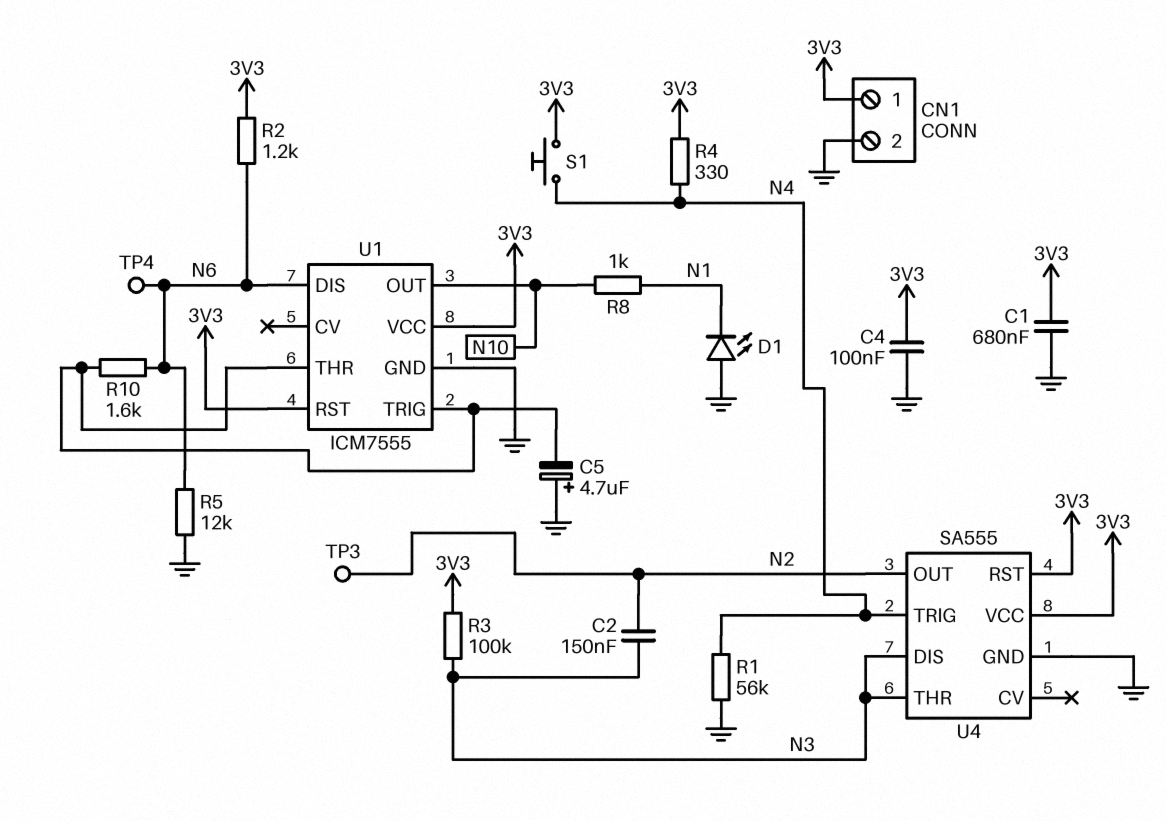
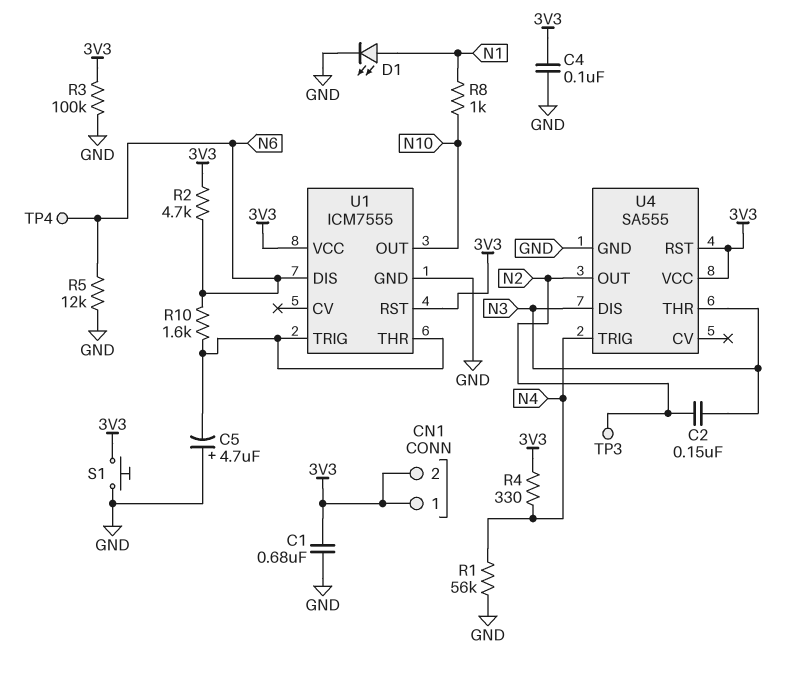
CN1 pin 2: GND -> 3V3
D1: LED (A GND, K N1) -> LED (A N1, K GND)
R2: 1.2k (3V3, N6) -> 4.7k (3V3, N6)
R3: 100k (3V3, N3) -> 100k (3V3, GND)
S1: button (3V3, N4) -> button (3V3, GND)

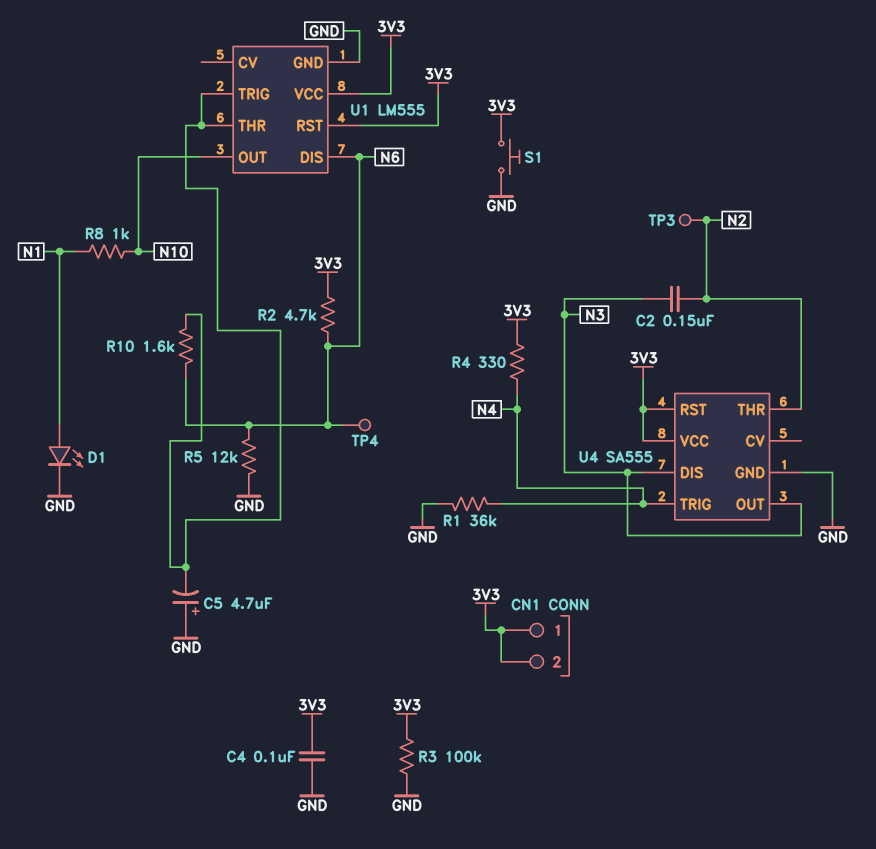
C1: 680nF (3V3, GND) -> none
R1: 56k (GND, N4) -> 36k (GND, N4)
U1: ICM7555 -> LM555
U4 pin OUT: N2 -> N3
U4 pin THR: N3 -> N2

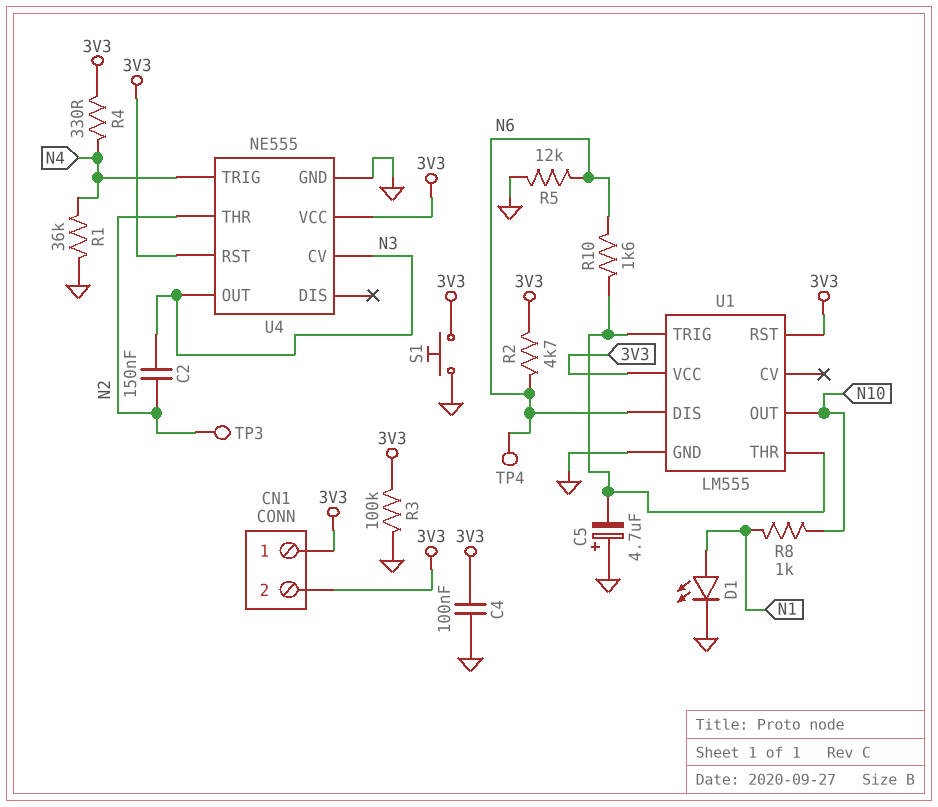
U4: SA555 -> NE555
U4 pin CV: none -> N3
U4 pin DIS: N3 -> none

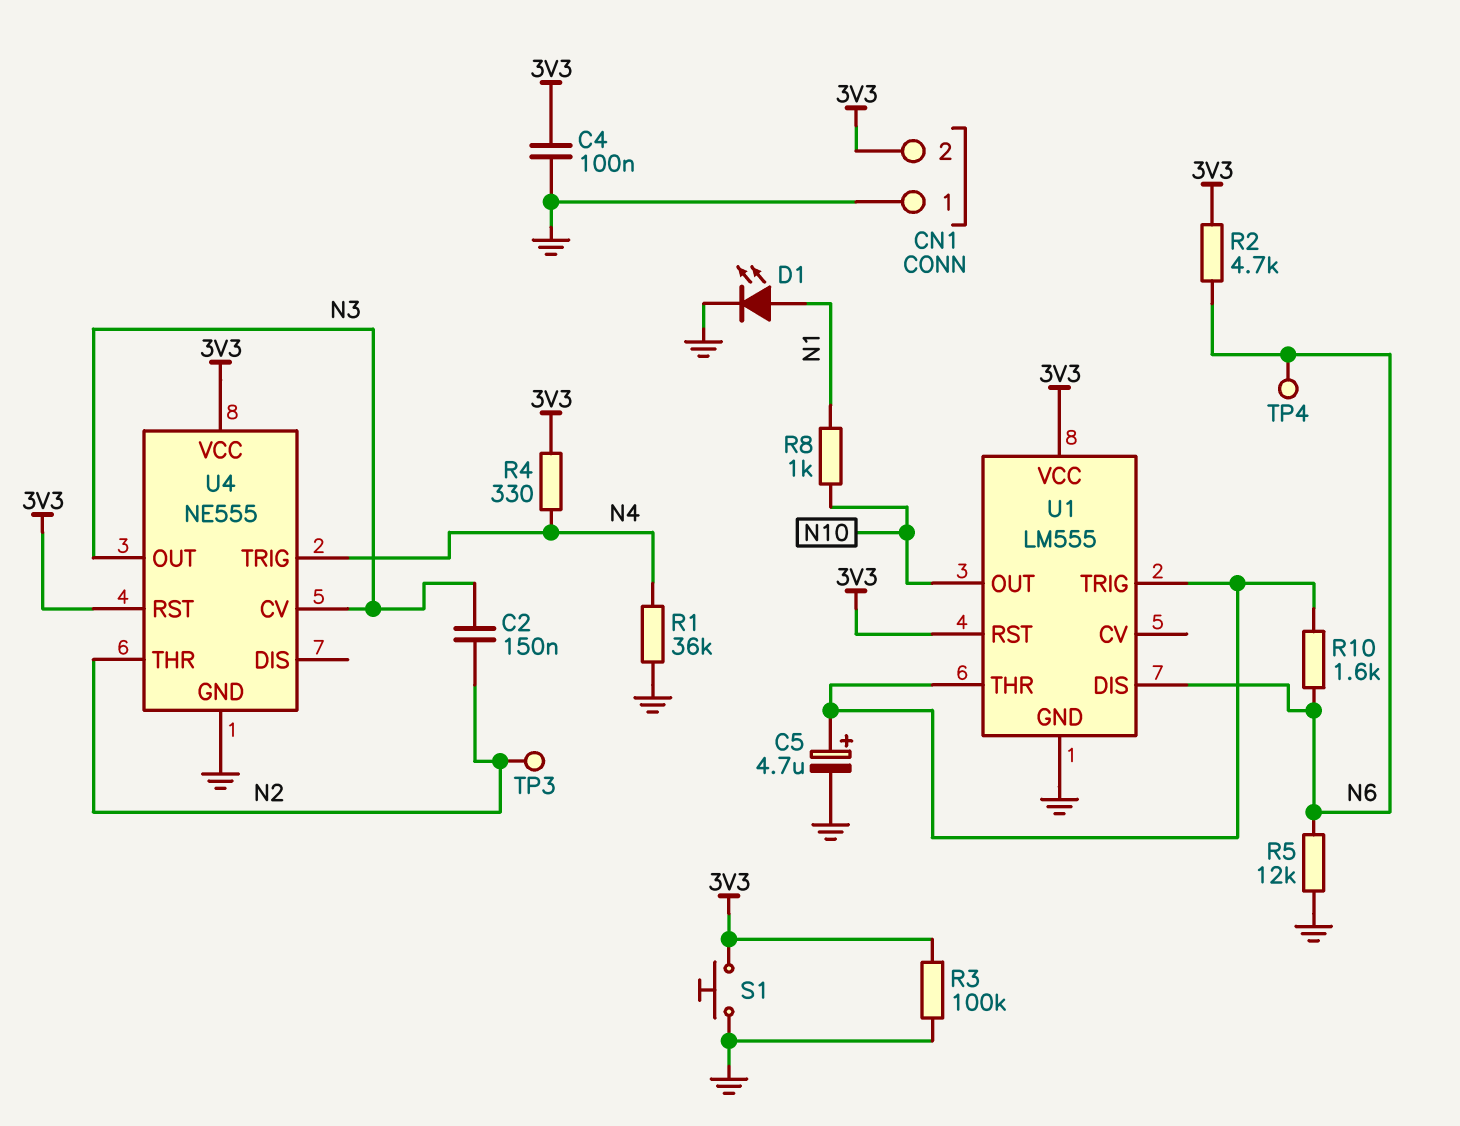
C5: 4.7uF (plus GND, minus U1/THR) -> 4.7uF (plus U1/THR, minus GND)
CN1 pin 1: 3V3 -> GND

